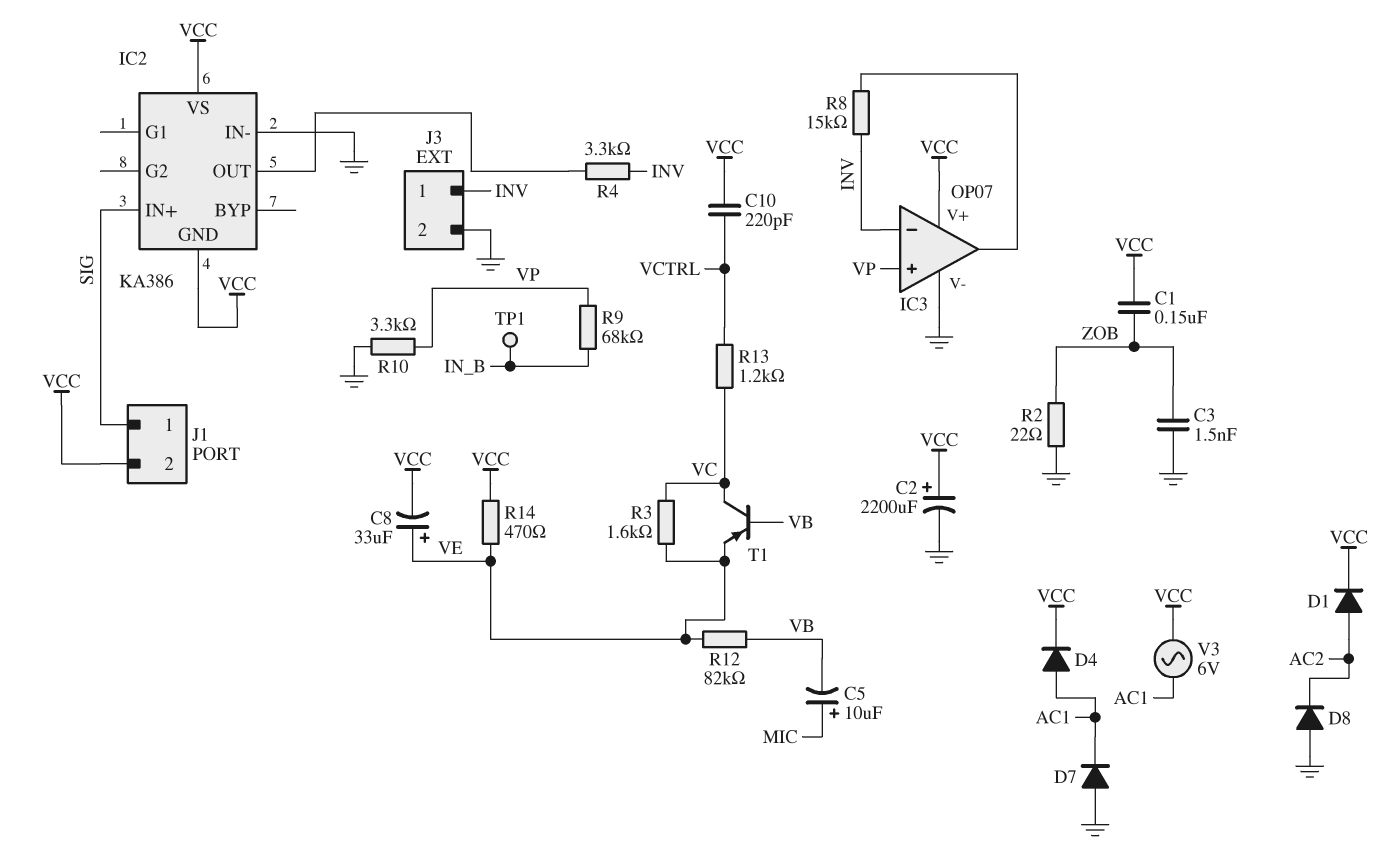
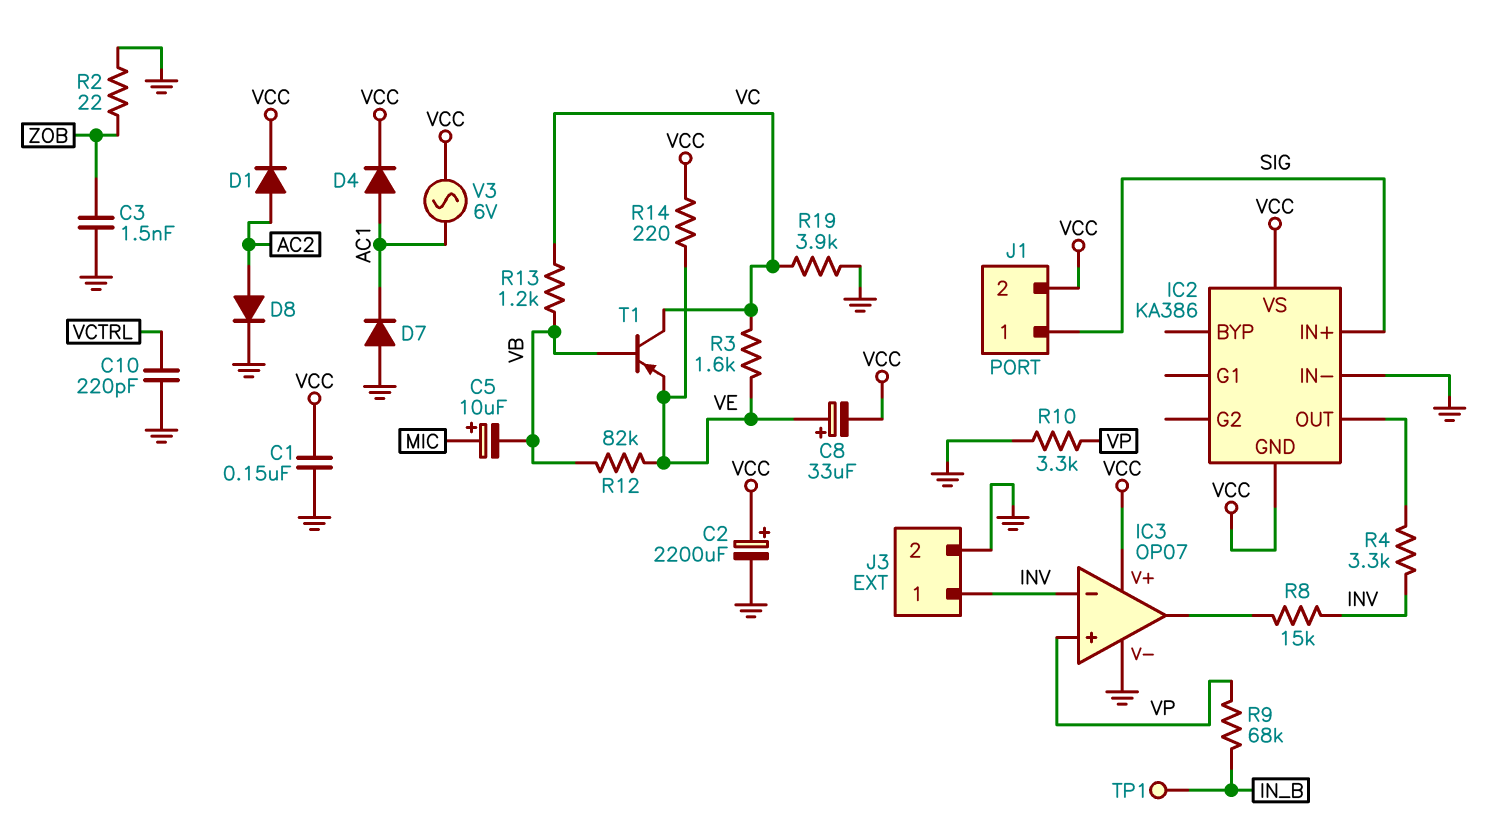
C1: 150nF (VCC, ZOB) -> 150nF (GND, VCC)
C10: 220pF (VCC, VCTRL) -> 220pF (GND, VCTRL)
D8: diode (A GND, K AC2) -> diode (A AC2, K GND)
R13: 1.2k (VC, VCTRL) -> 1.2k (VB, VC)
R14: 470 (VCC, VE) -> 220 (VCC, VE)
R19: none -> 3.9k (GND, VC)

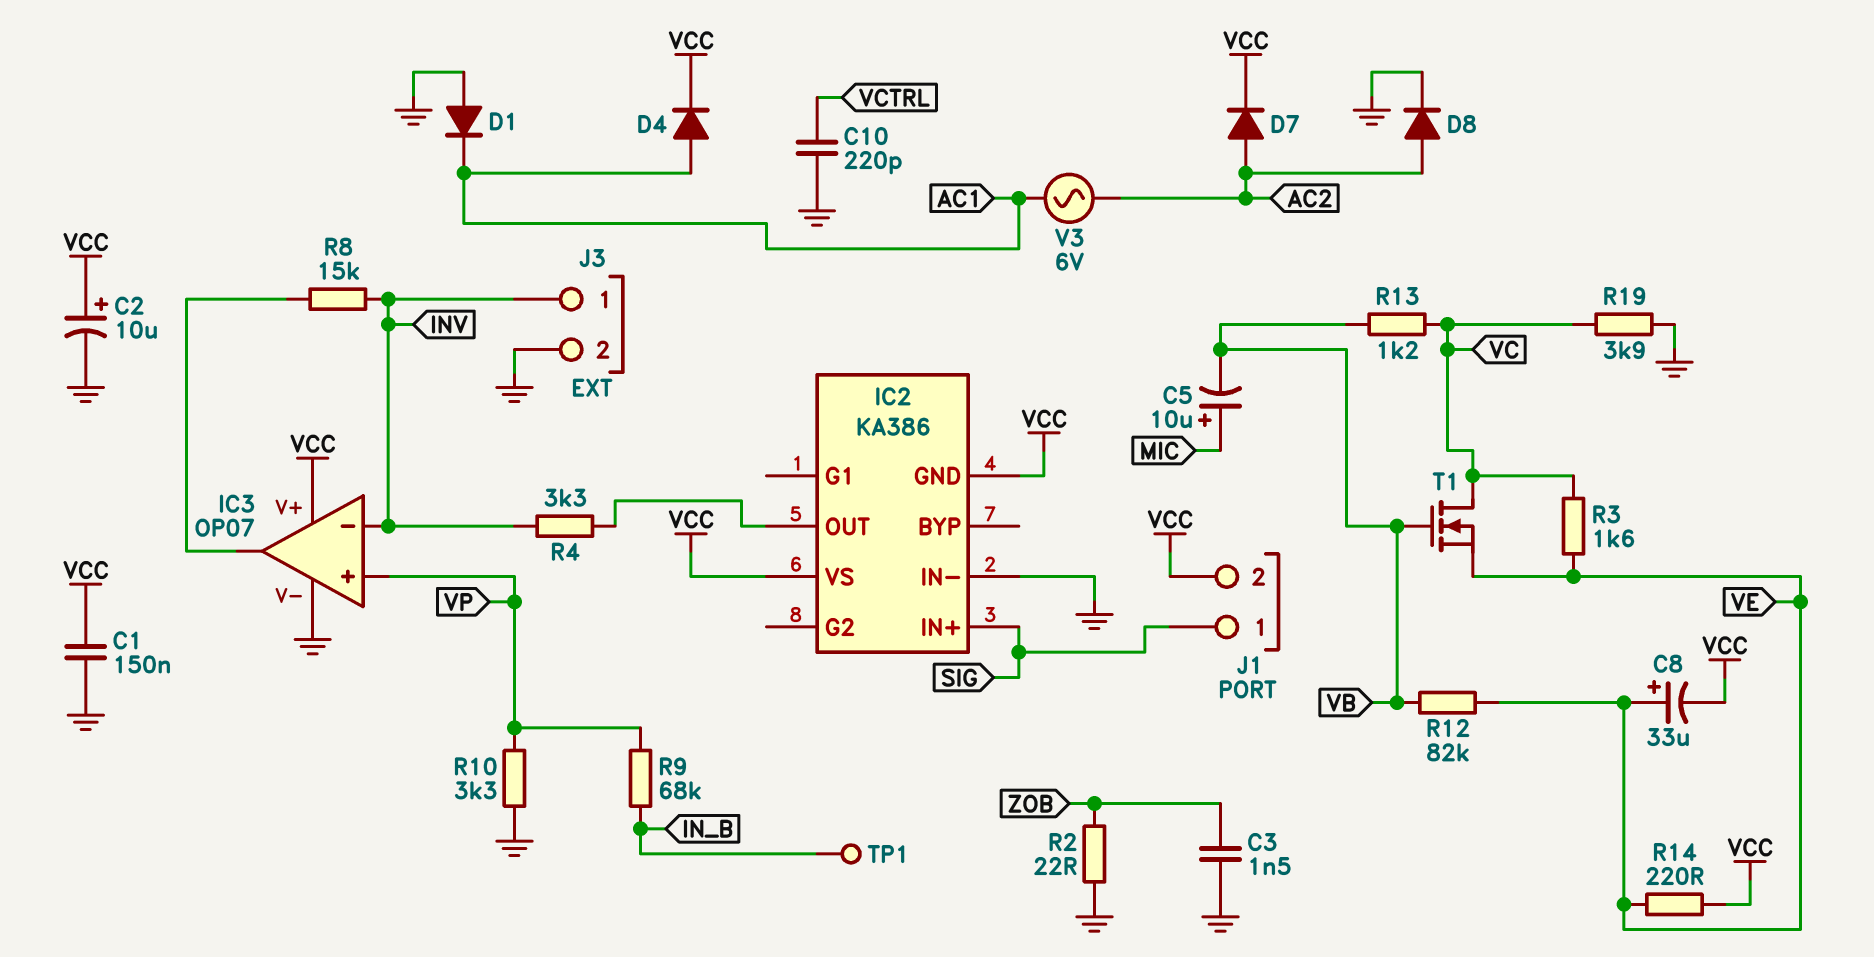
C2: 2200uF (plus VCC, minus GND) -> 10uF (plus VCC, minus GND)
D1: diode (A AC2, K VCC) -> diode (A GND, K AC1)
D7: diode (A GND, K AC1) -> diode (A AC2, K VCC)
T1: PNP (B VB, C VC, E VE) -> NMOS (G VB, D VC, S VE)
V3: AC 6V (AC1, VCC) -> AC 6V (AC1, AC2)

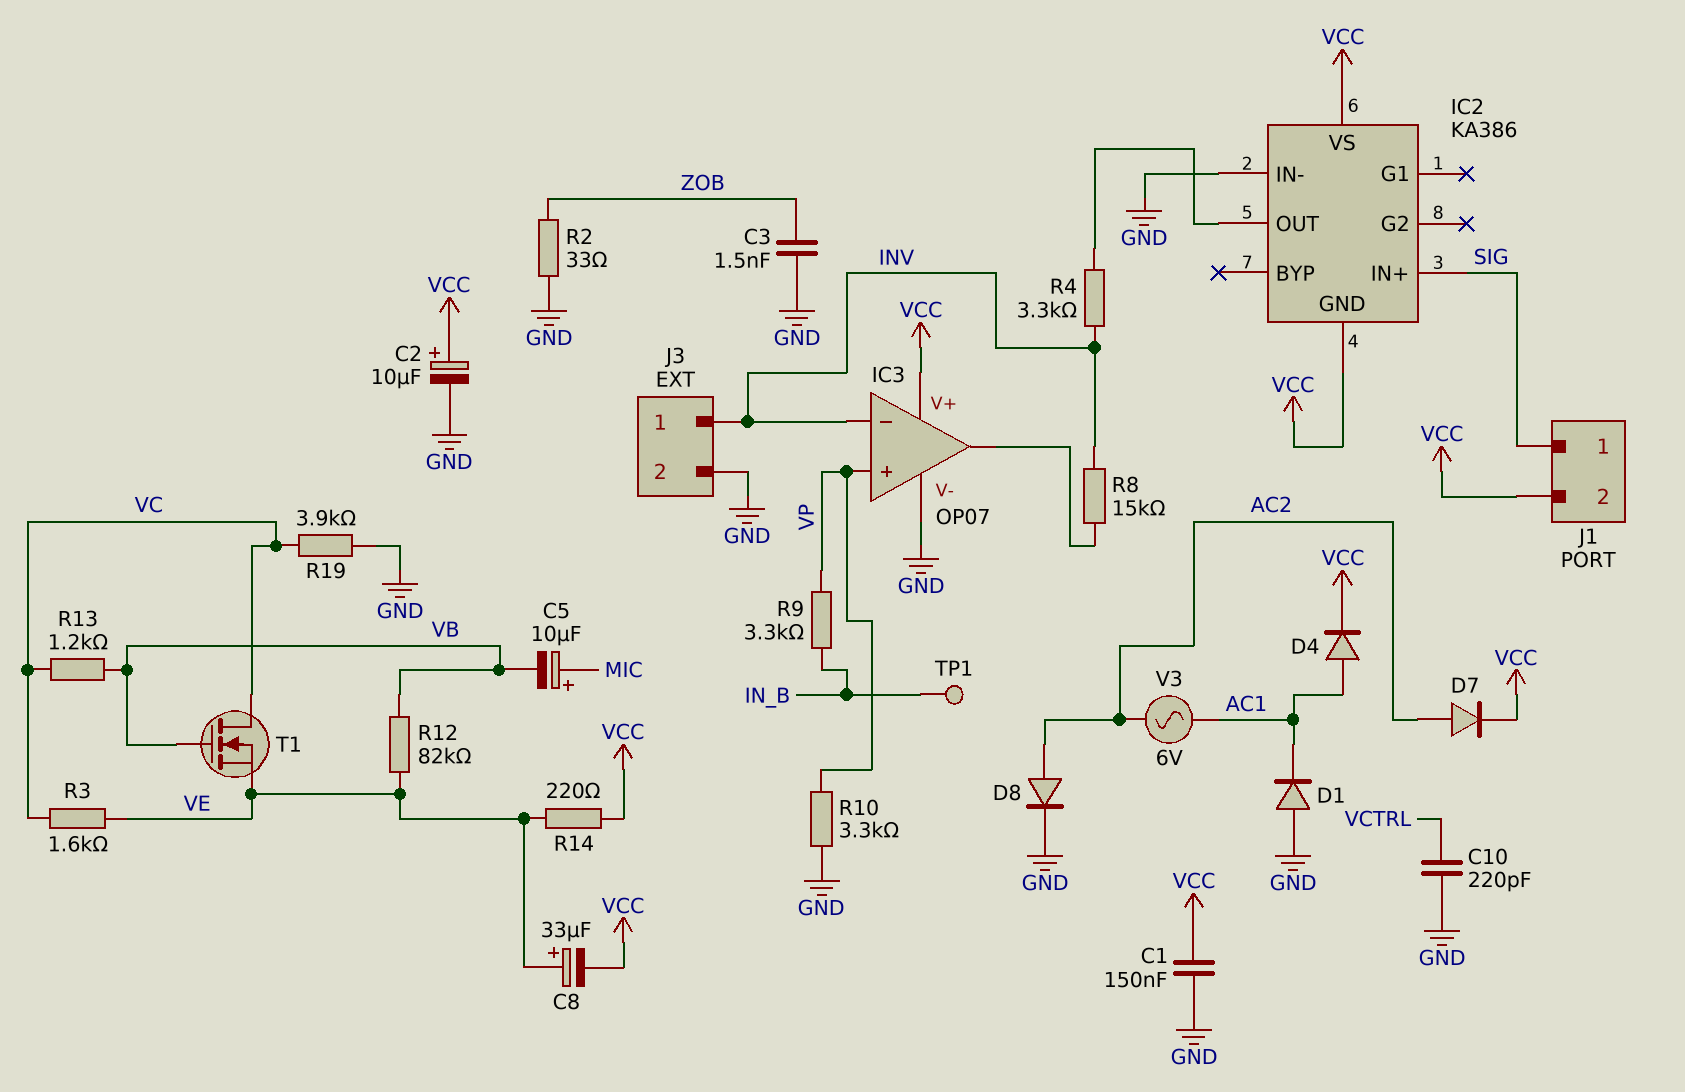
R2: 22 (GND, ZOB) -> 33 (GND, ZOB)
R9: 68k (IN_B, VP) -> 3.3k (IN_B, VP)

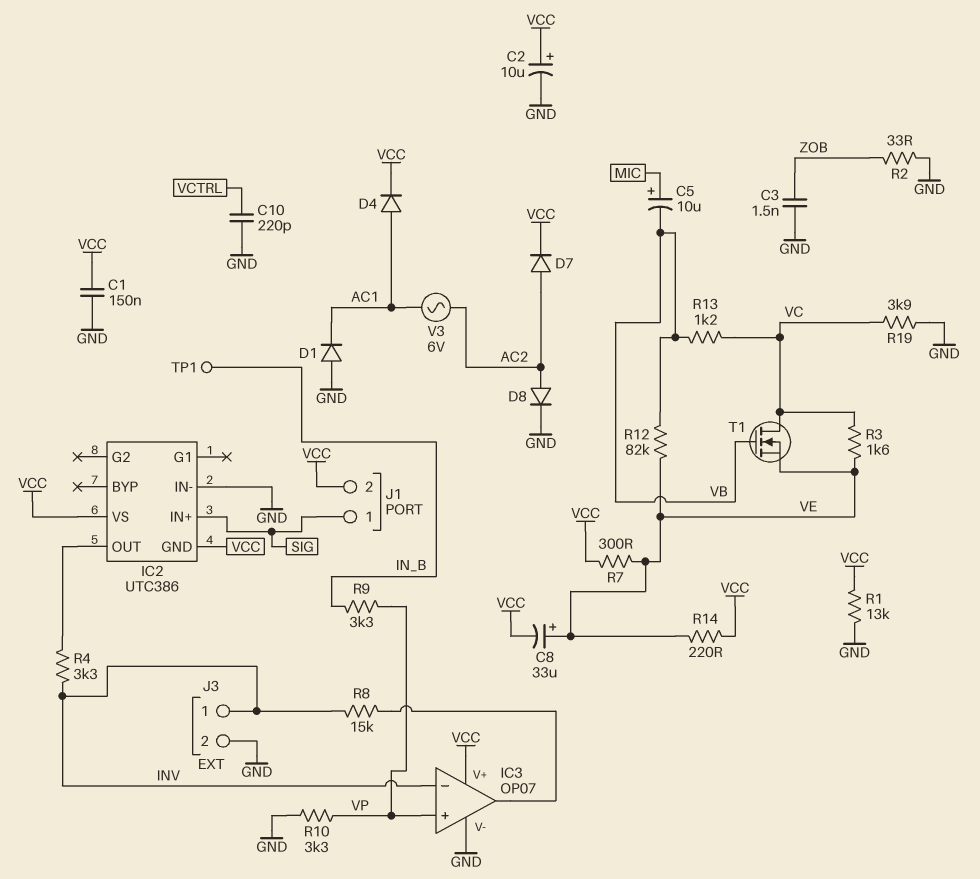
IC2: KA386 -> UTC386
R1: none -> 13k (GND, VCC)
R7: none -> 300 (VCC, VE)

